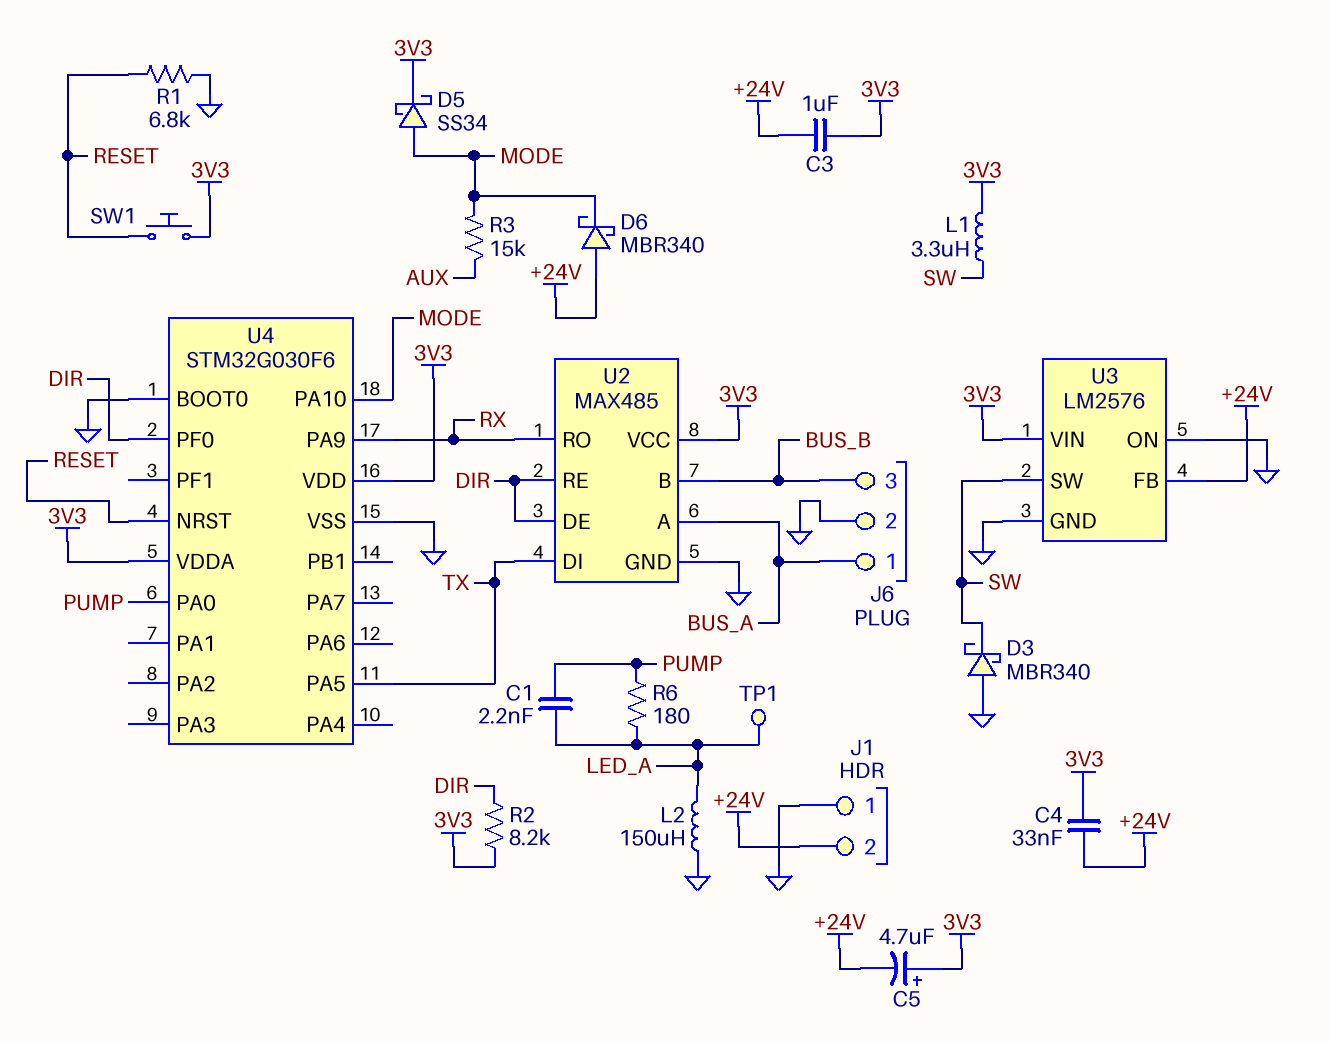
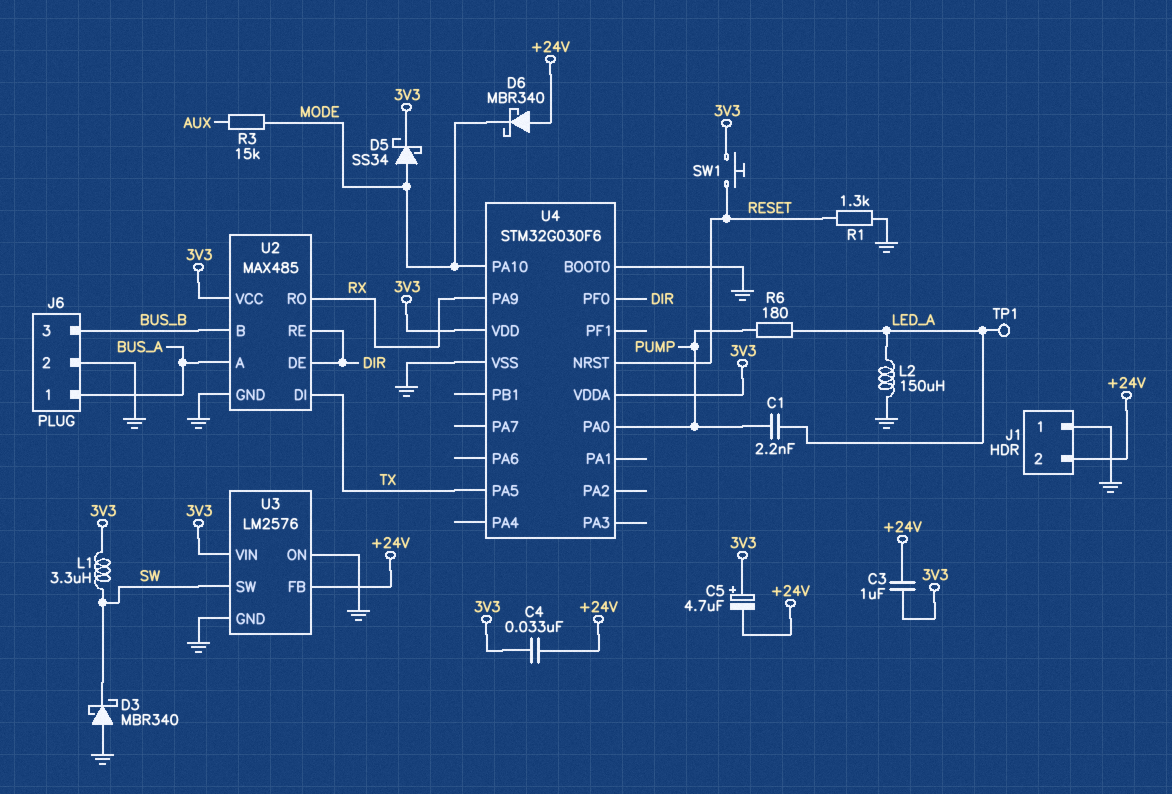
R1: 6.8k (GND, RESET) -> 1.3k (GND, RESET)
R2: 8.2k (3V3, DIR) -> none

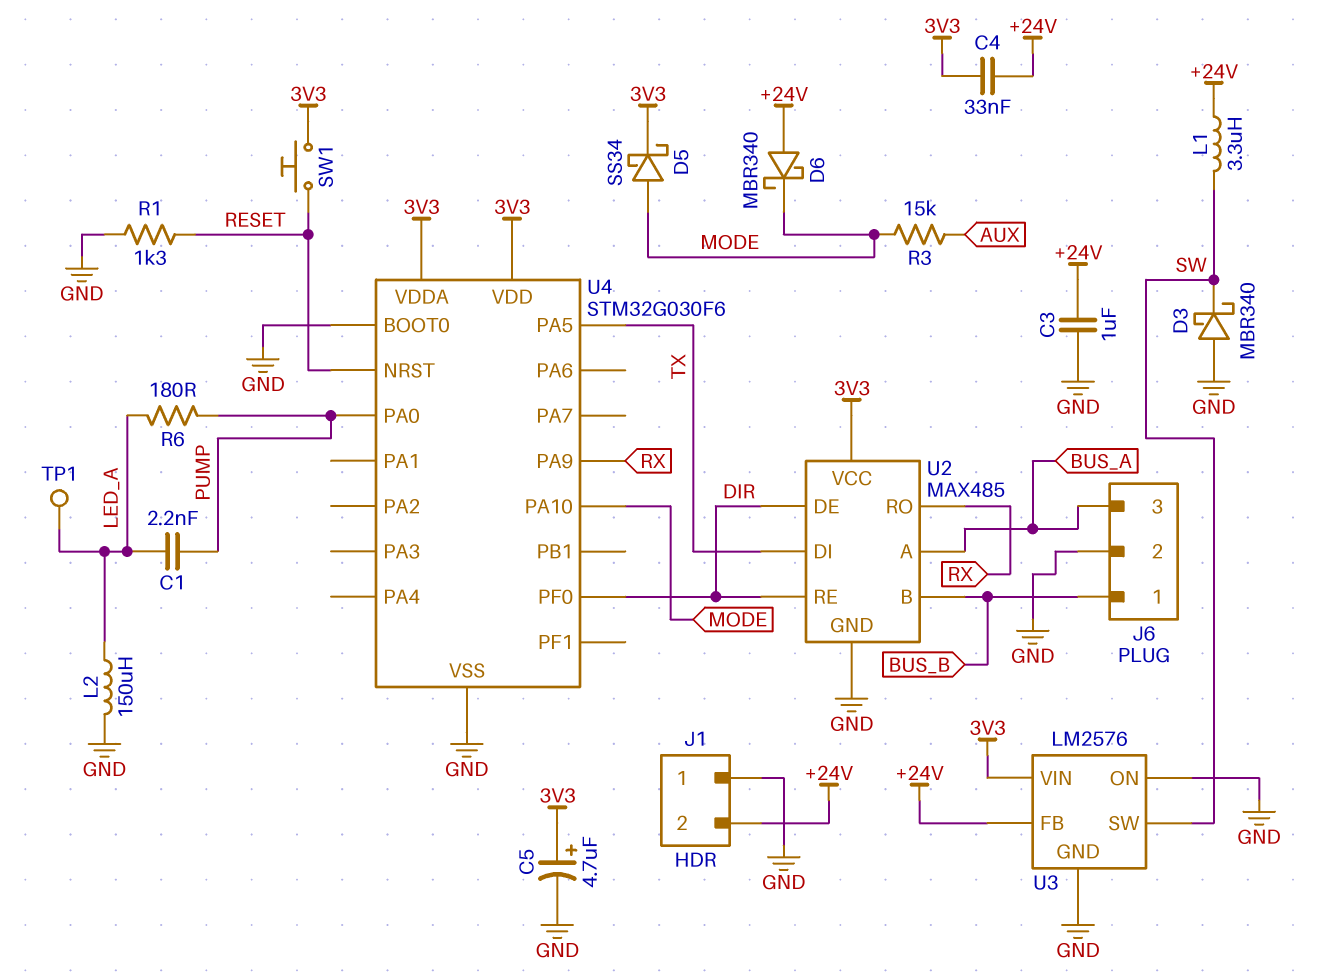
C3: 1uF (+24V, 3V3) -> 1uF (+24V, GND)
C5: 4.7uF (plus 3V3, minus +24V) -> 4.7uF (plus 3V3, minus GND)
J6 pin 1: BUS_A -> BUS_B
J6 pin 3: BUS_B -> BUS_A
L1: 3.3uH (3V3, SW) -> 3.3uH (+24V, SW)

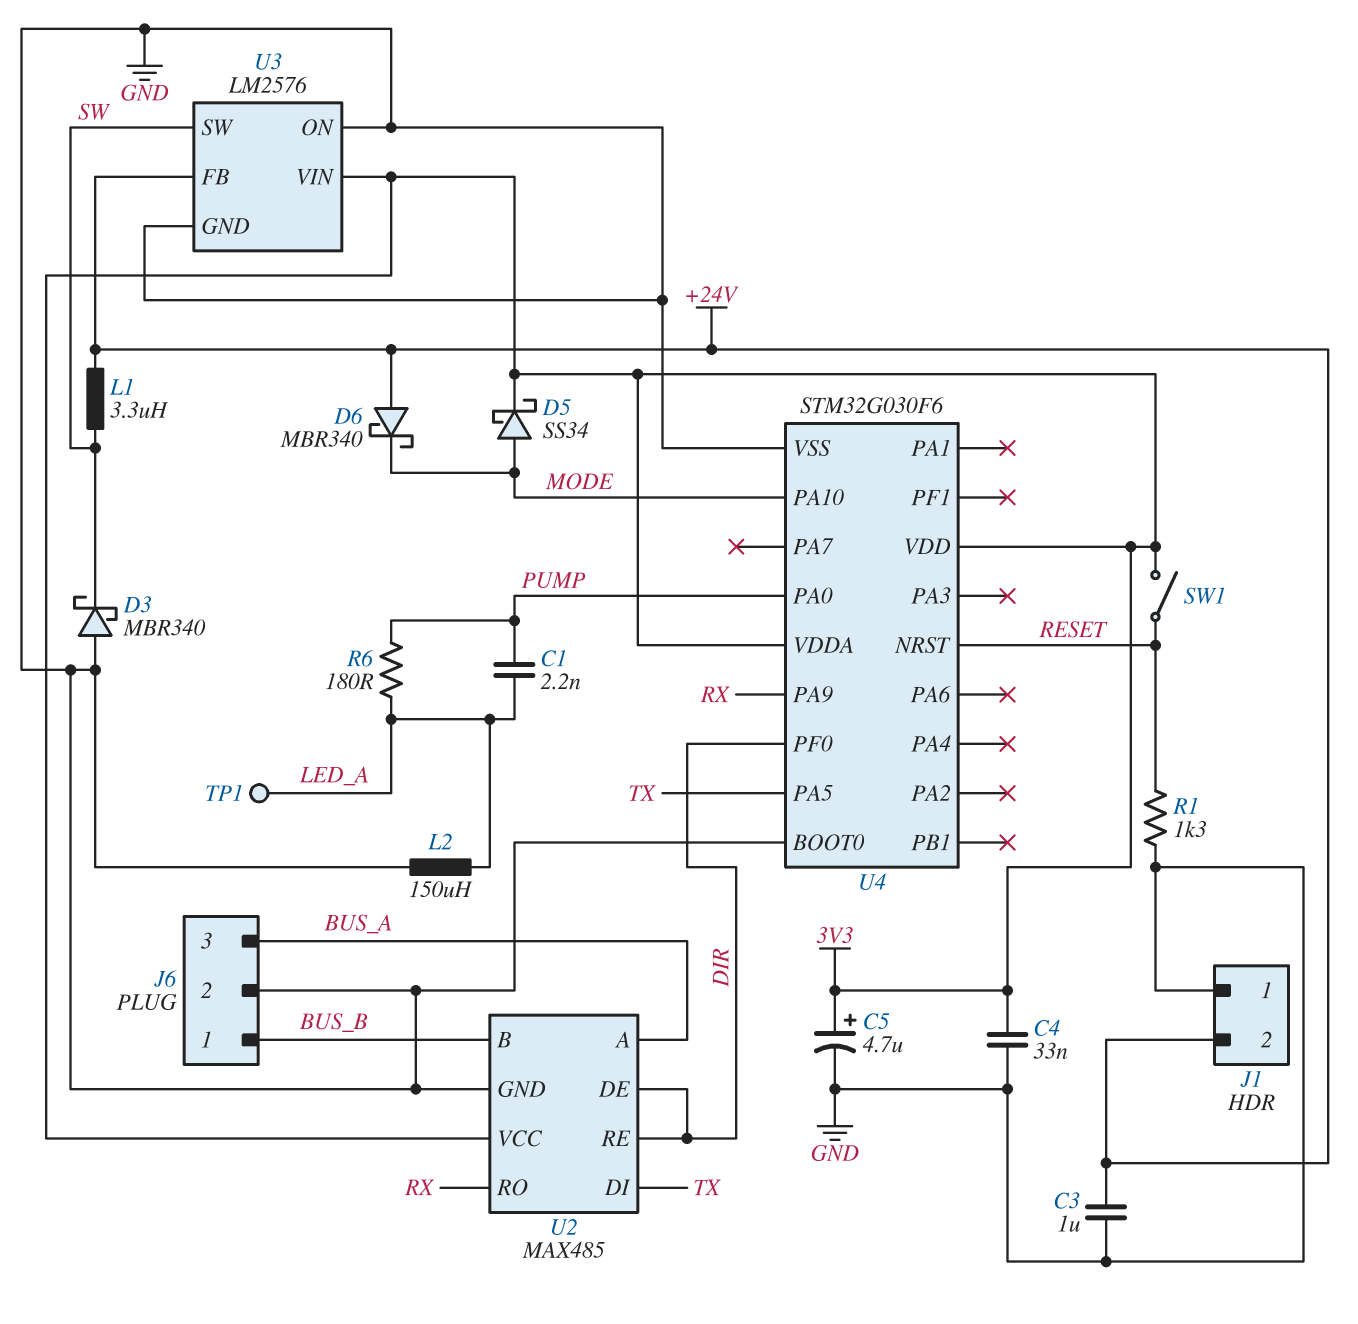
C4: 33nF (+24V, 3V3) -> 33nF (3V3, GND)
R3: 15k (AUX, MODE) -> none
SW1: button (3V3, RESET) -> switch (3V3, RESET)

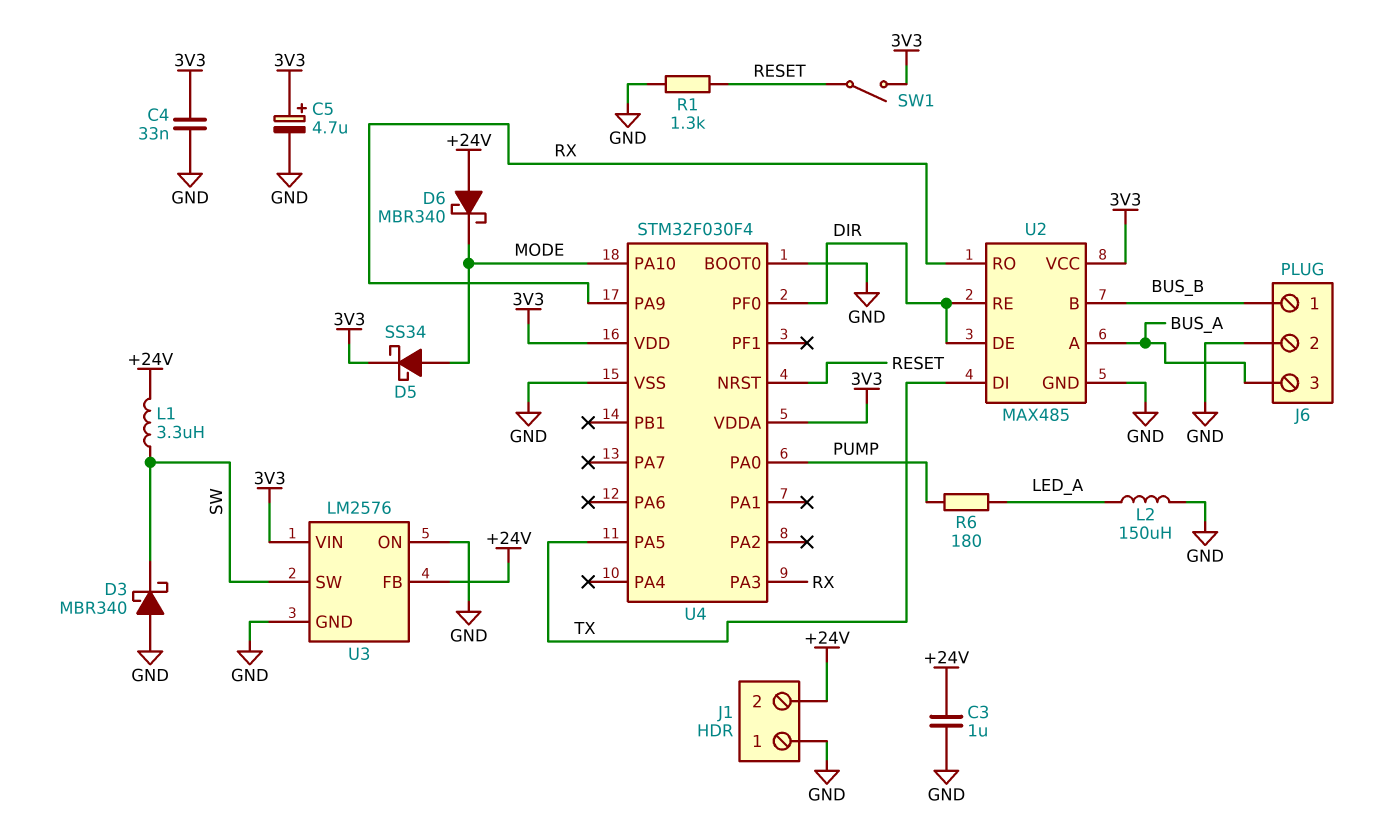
C1: 2.2nF (LED_A, PUMP) -> none
TP1: test point (LED_A) -> none
U4: STM32G030F6 -> STM32F030F4
U4 pin PA3: none -> RX

